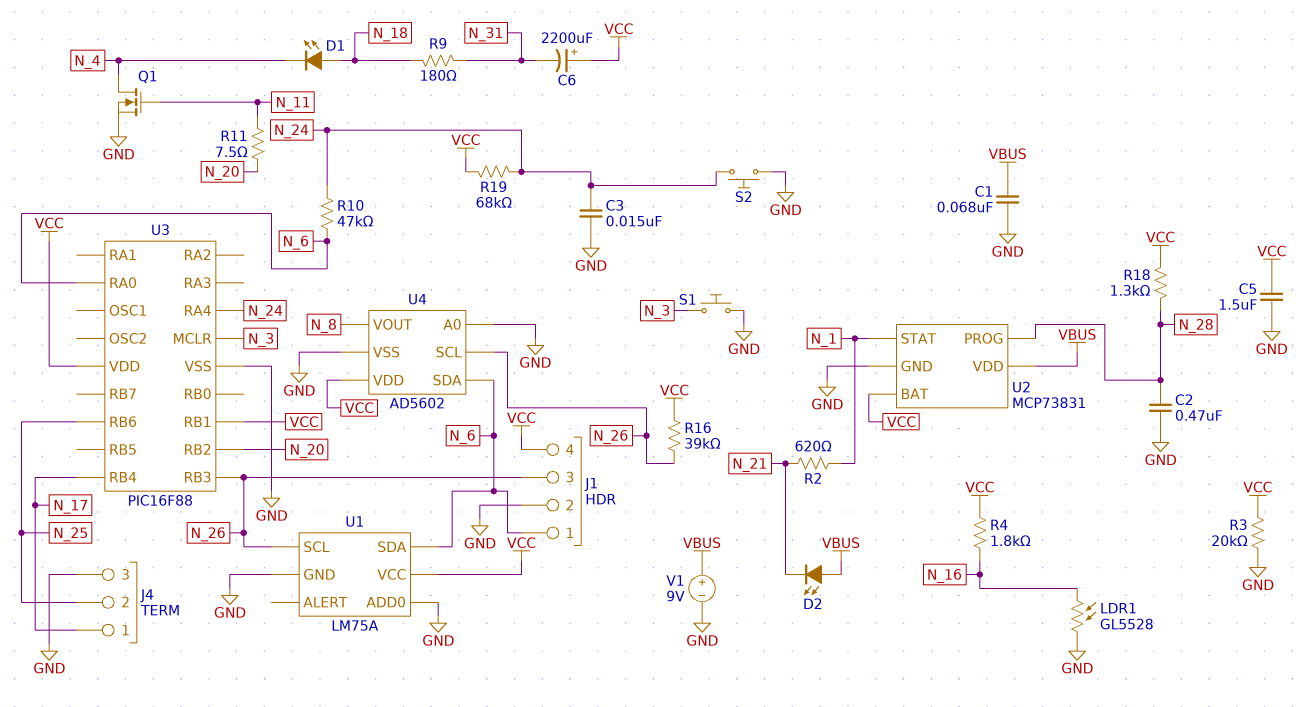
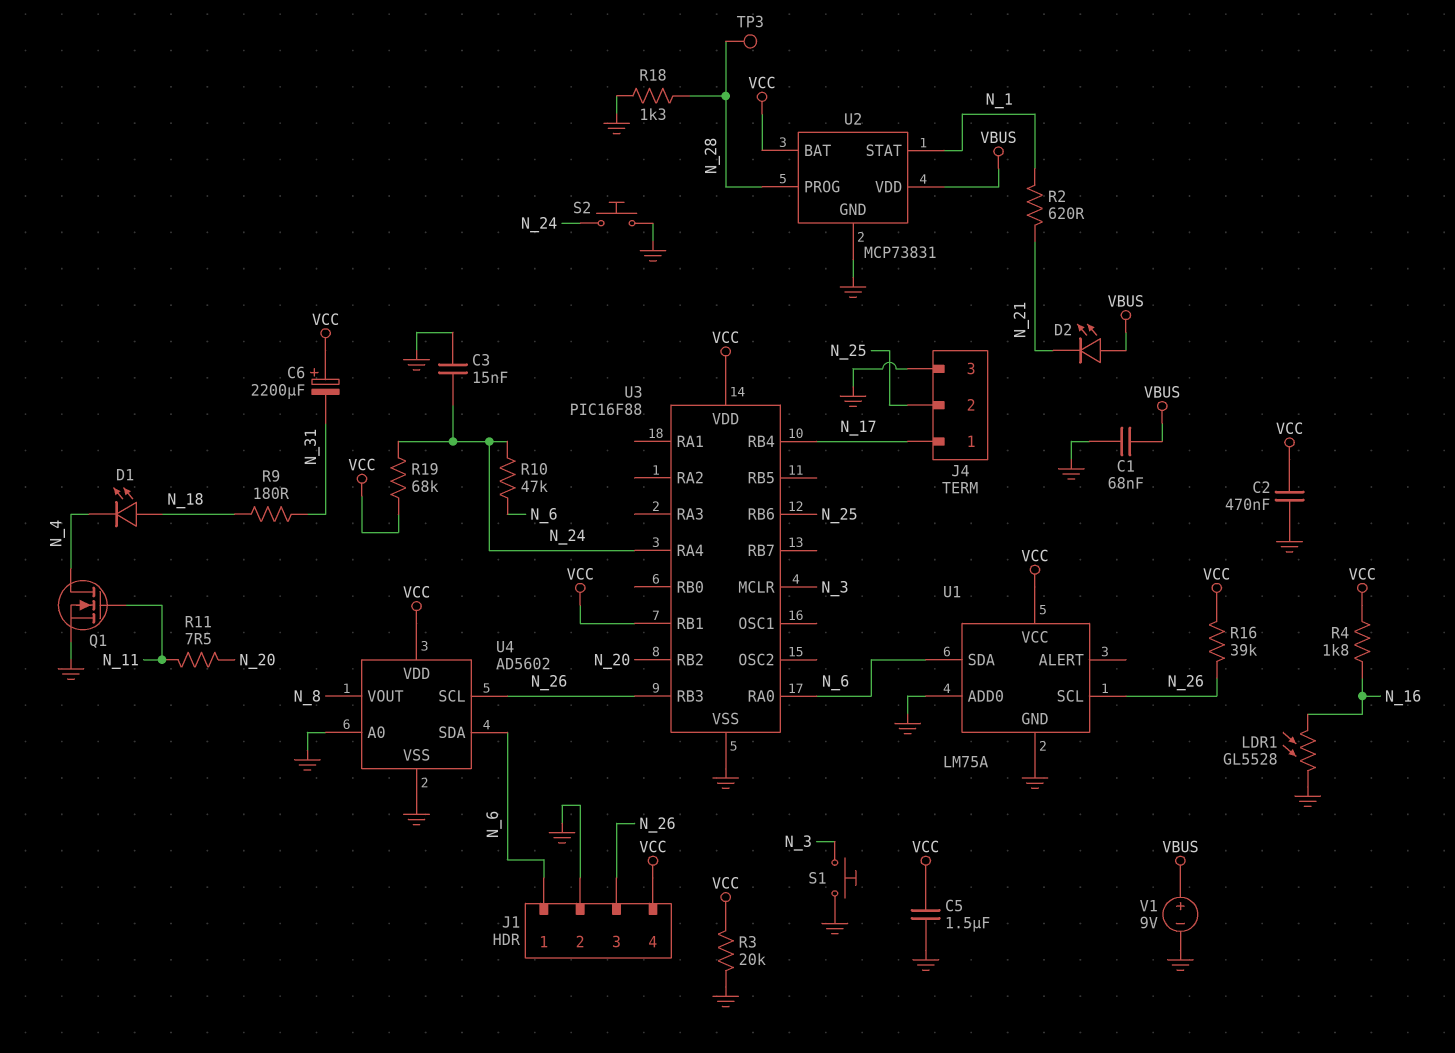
C2: 470nF (GND, N_28) -> 470nF (GND, VCC)
R18: 1.3k (N_28, VCC) -> 1.3k (GND, N_28)
TP3: none -> test point (N_28)

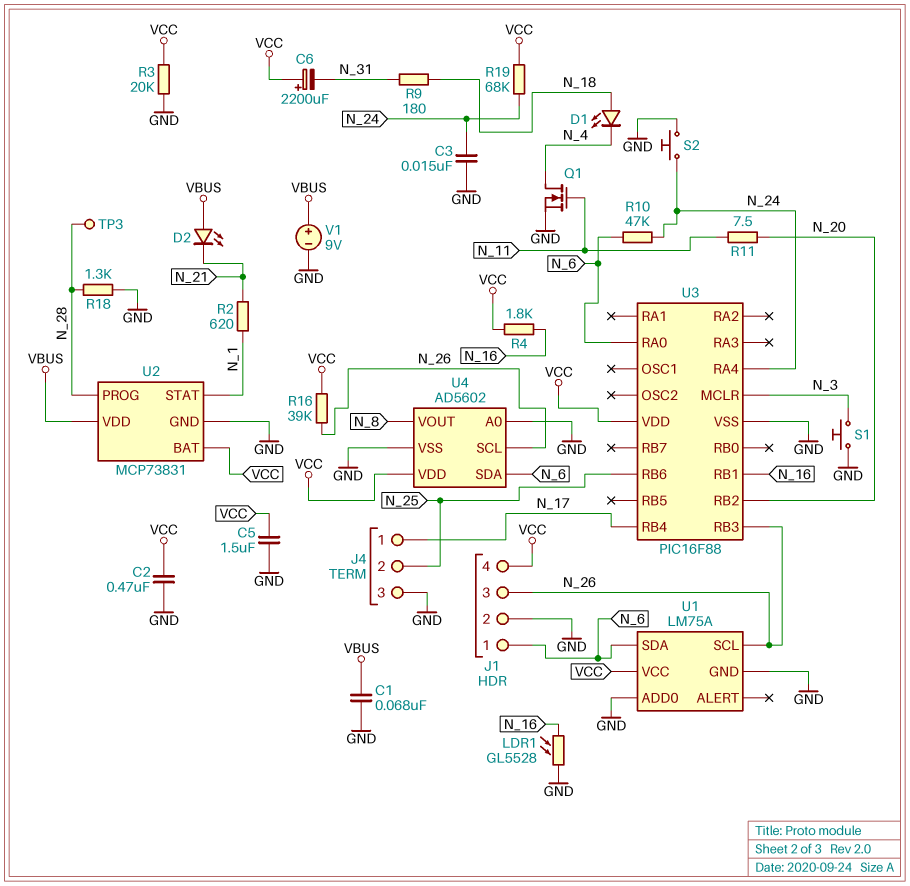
U3 pin RB1: VCC -> N_16

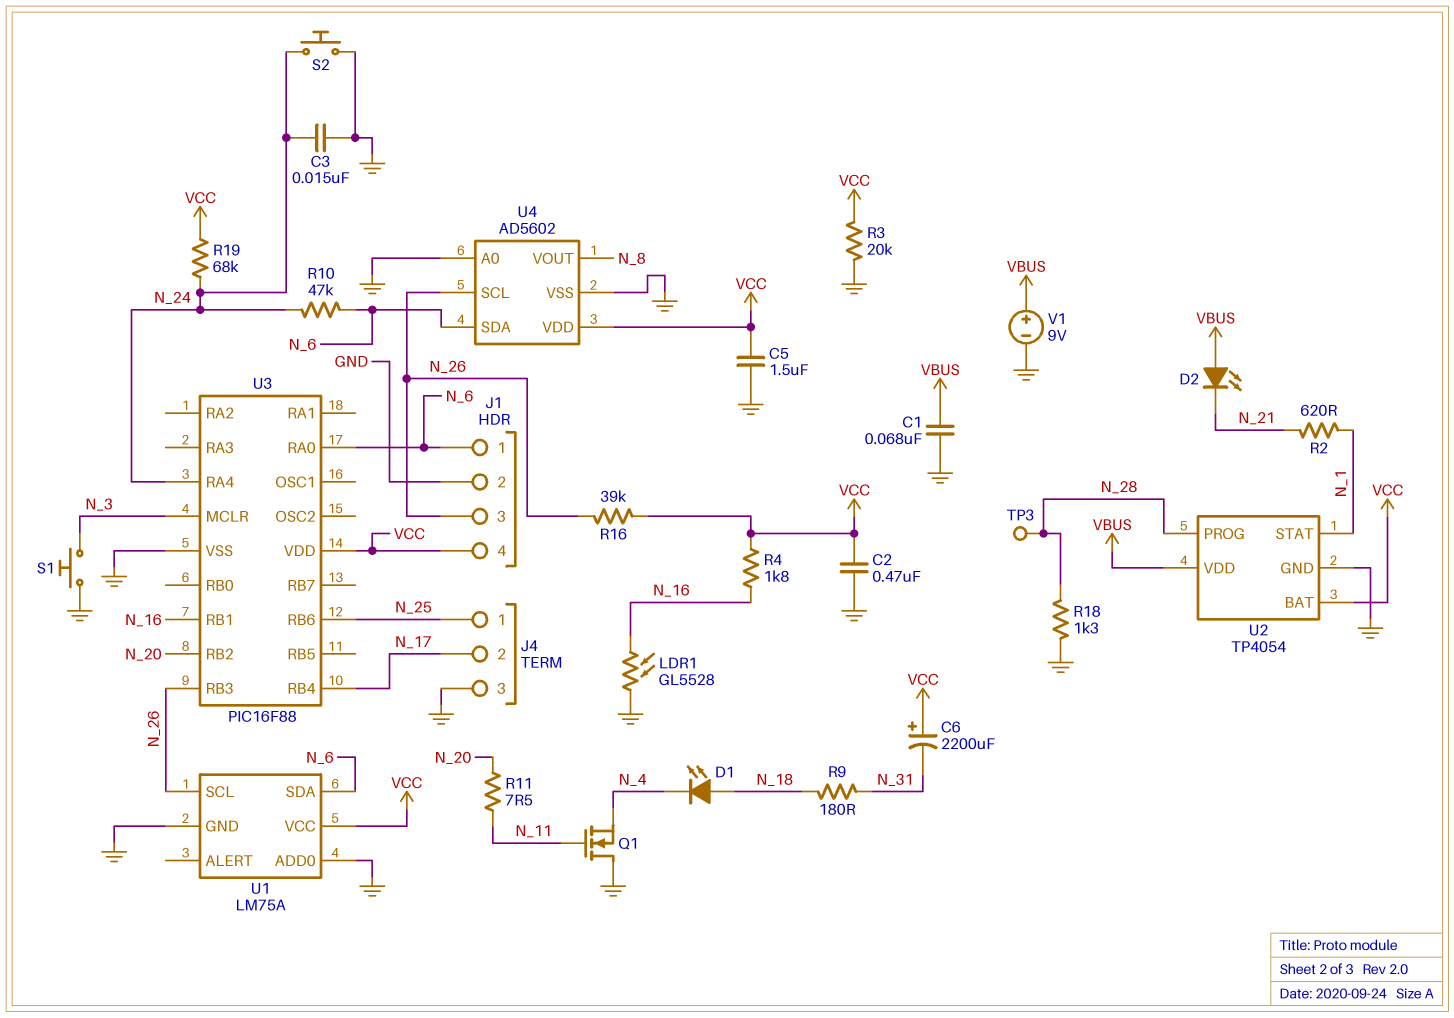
J4 pin 1: N_17 -> N_25
J4 pin 2: N_25 -> N_17
Q1: NMOS (G N_11, D N_4, S GND) -> NMOS (G N_11, D GND, S N_4)
U2: MCP73831 -> TP4054

